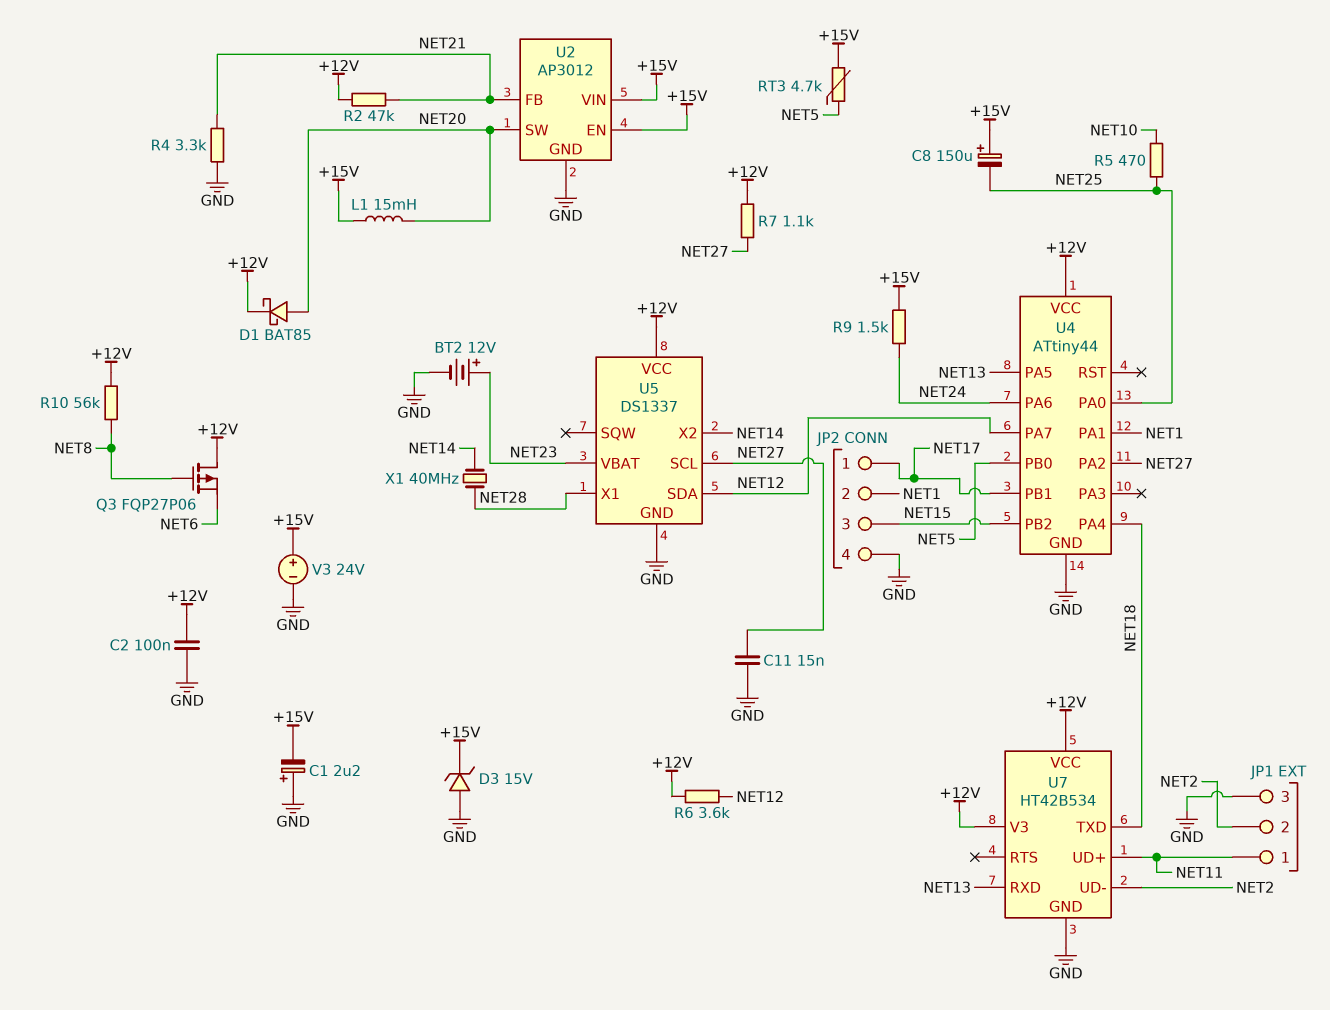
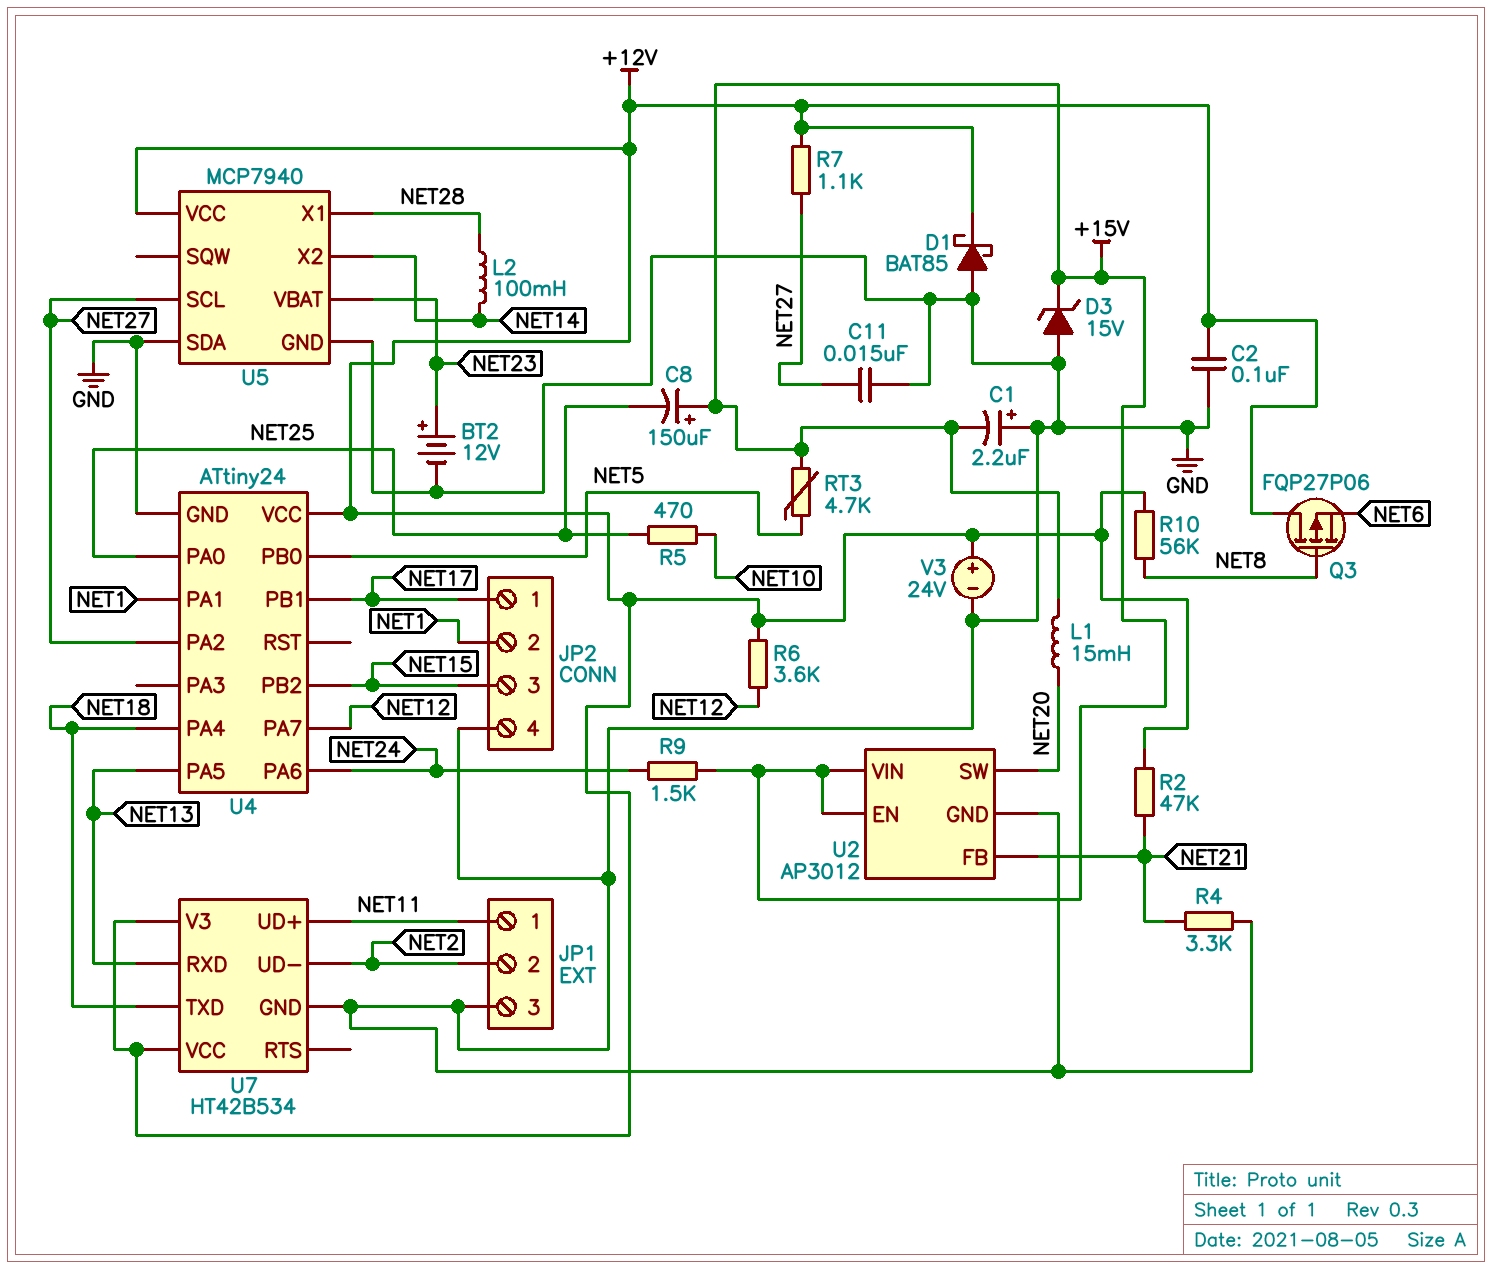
D1: schottky BAT85 (A NET20, K +12V) -> schottky BAT85 (A GND, K +12V)
L2: none -> 100mH (NET14, NET28)
U4: ATtiny44 -> ATtiny24
U5: DS1337 -> MCP7940
U5 pin SDA: NET12 -> GND
V3: 24V (plus +15V, minus GND) -> 24V (plus +12V, minus GND)
X1: 40MHz (NET14, NET28) -> none

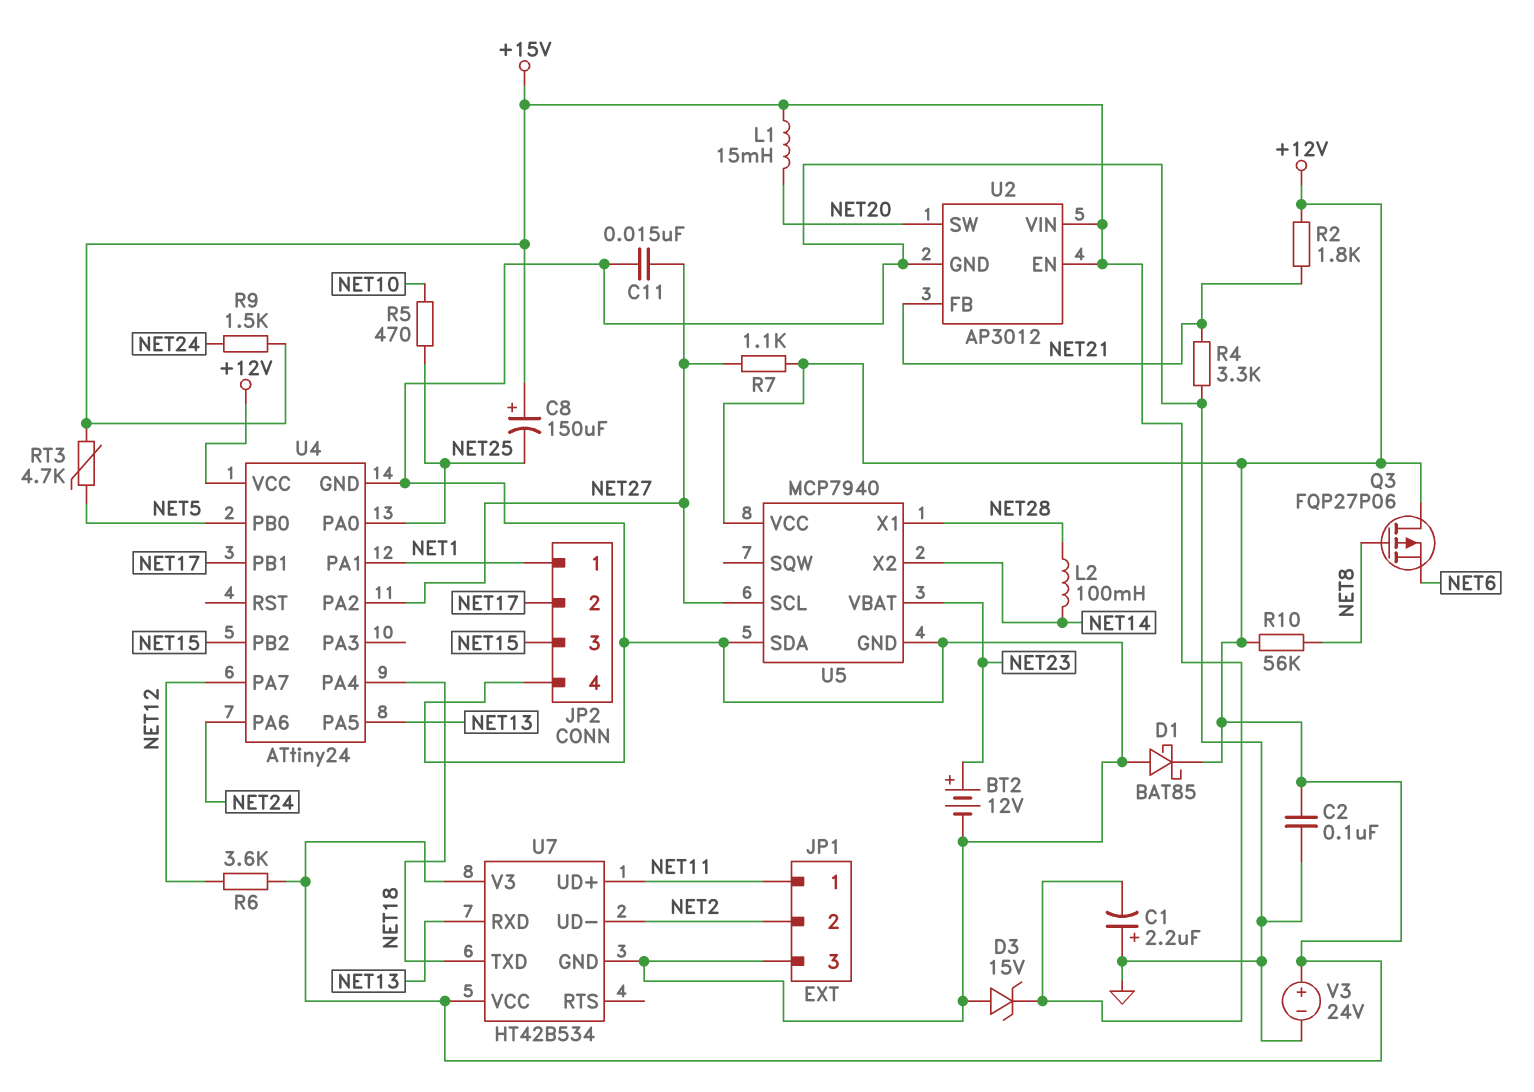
JP2 pin 1: NET17 -> NET1
JP2 pin 2: NET1 -> NET17
R2: 47k (+12V, NET21) -> 1.8k (+12V, NET21)

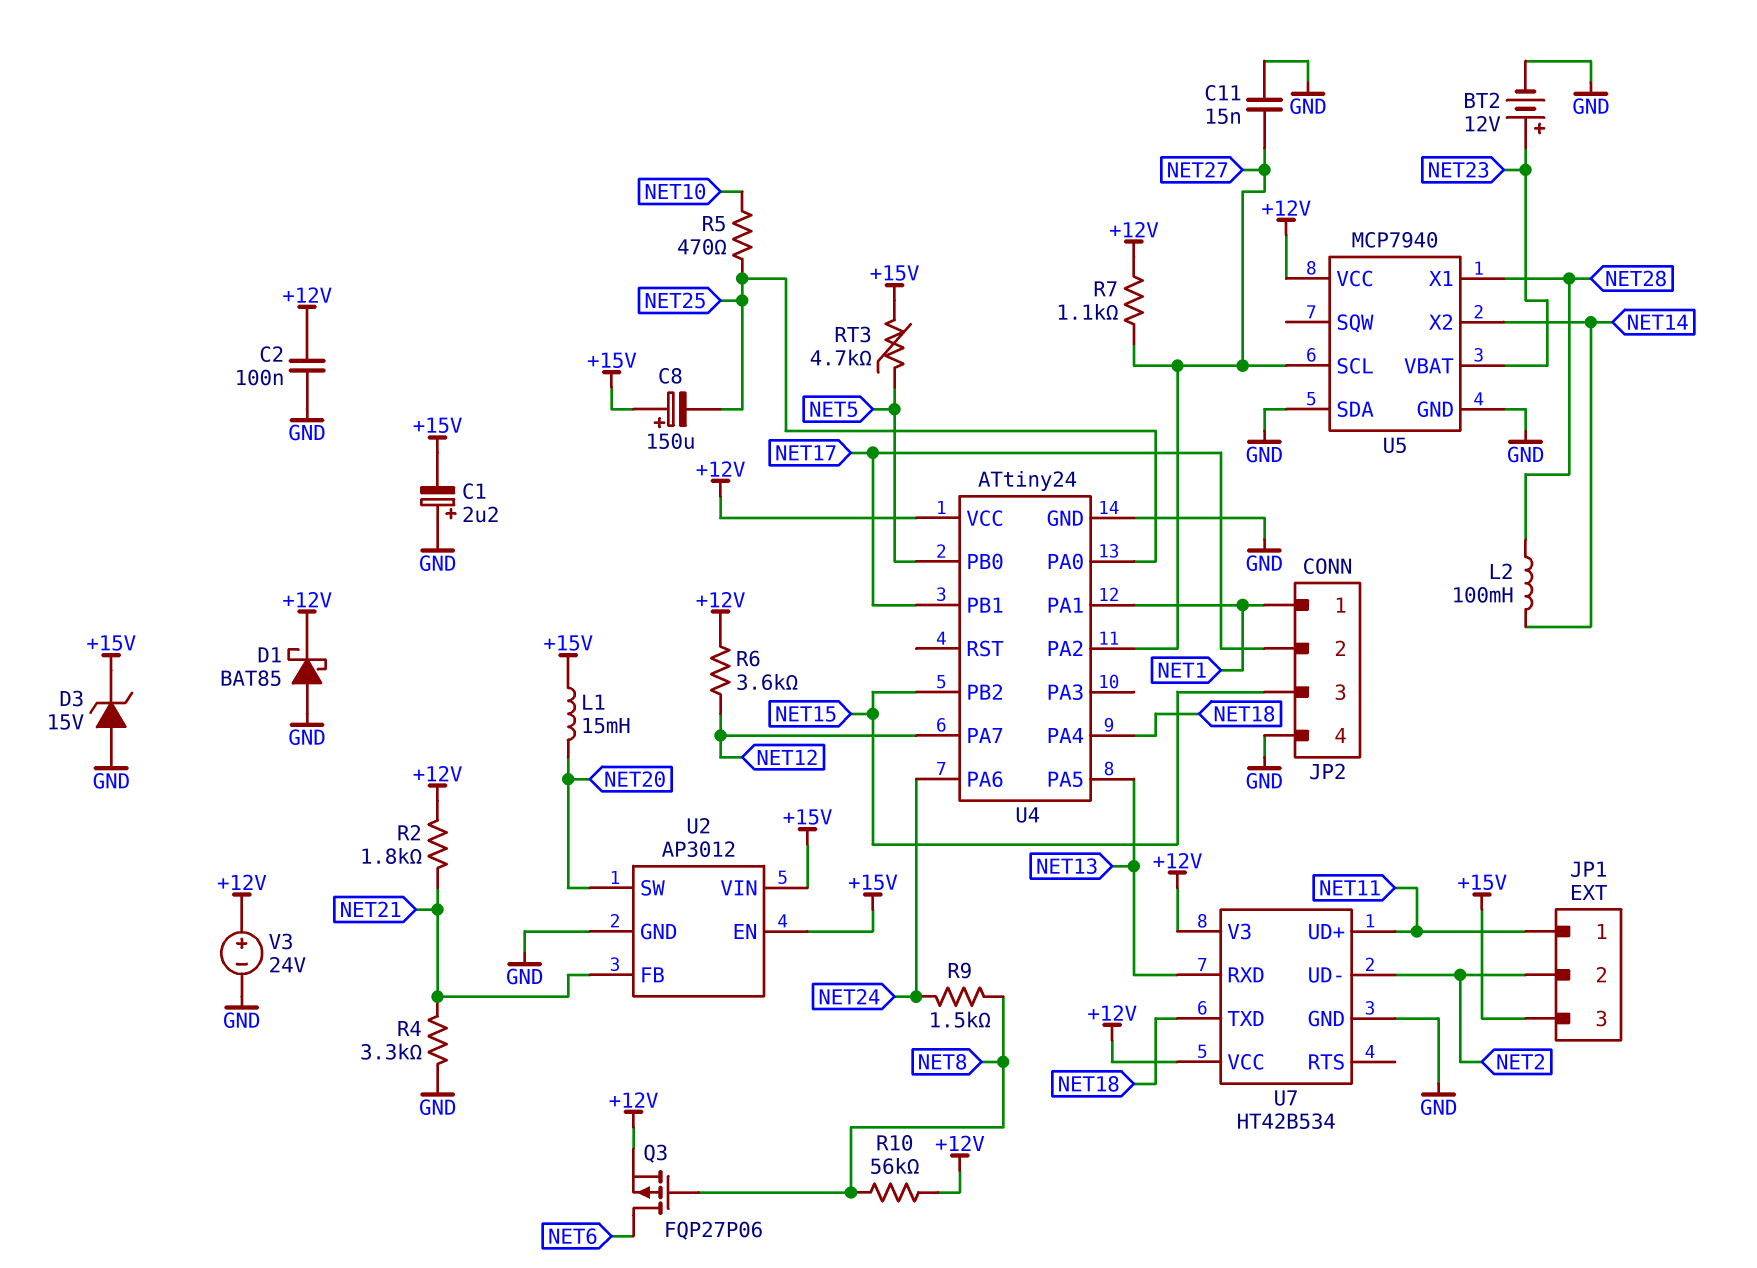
JP1 pin 3: GND -> +15V
Q3: PMOS FQP27P06 (G NET8, D +12V, S NET6) -> PMOS FQP27P06 (G NET8, D NET6, S +12V)
R9: 1.5k (+15V, NET24) -> 1.5k (NET8, NET24)

